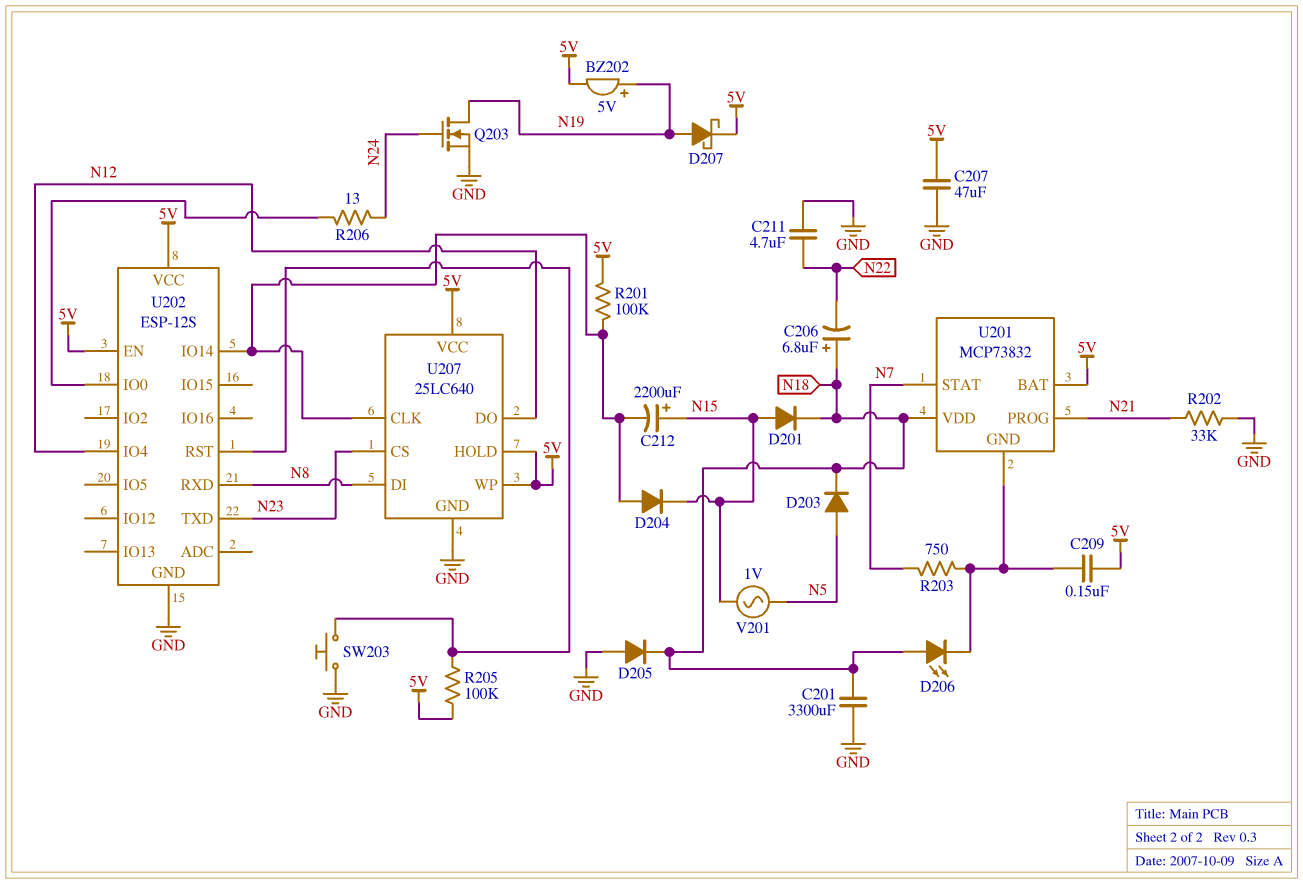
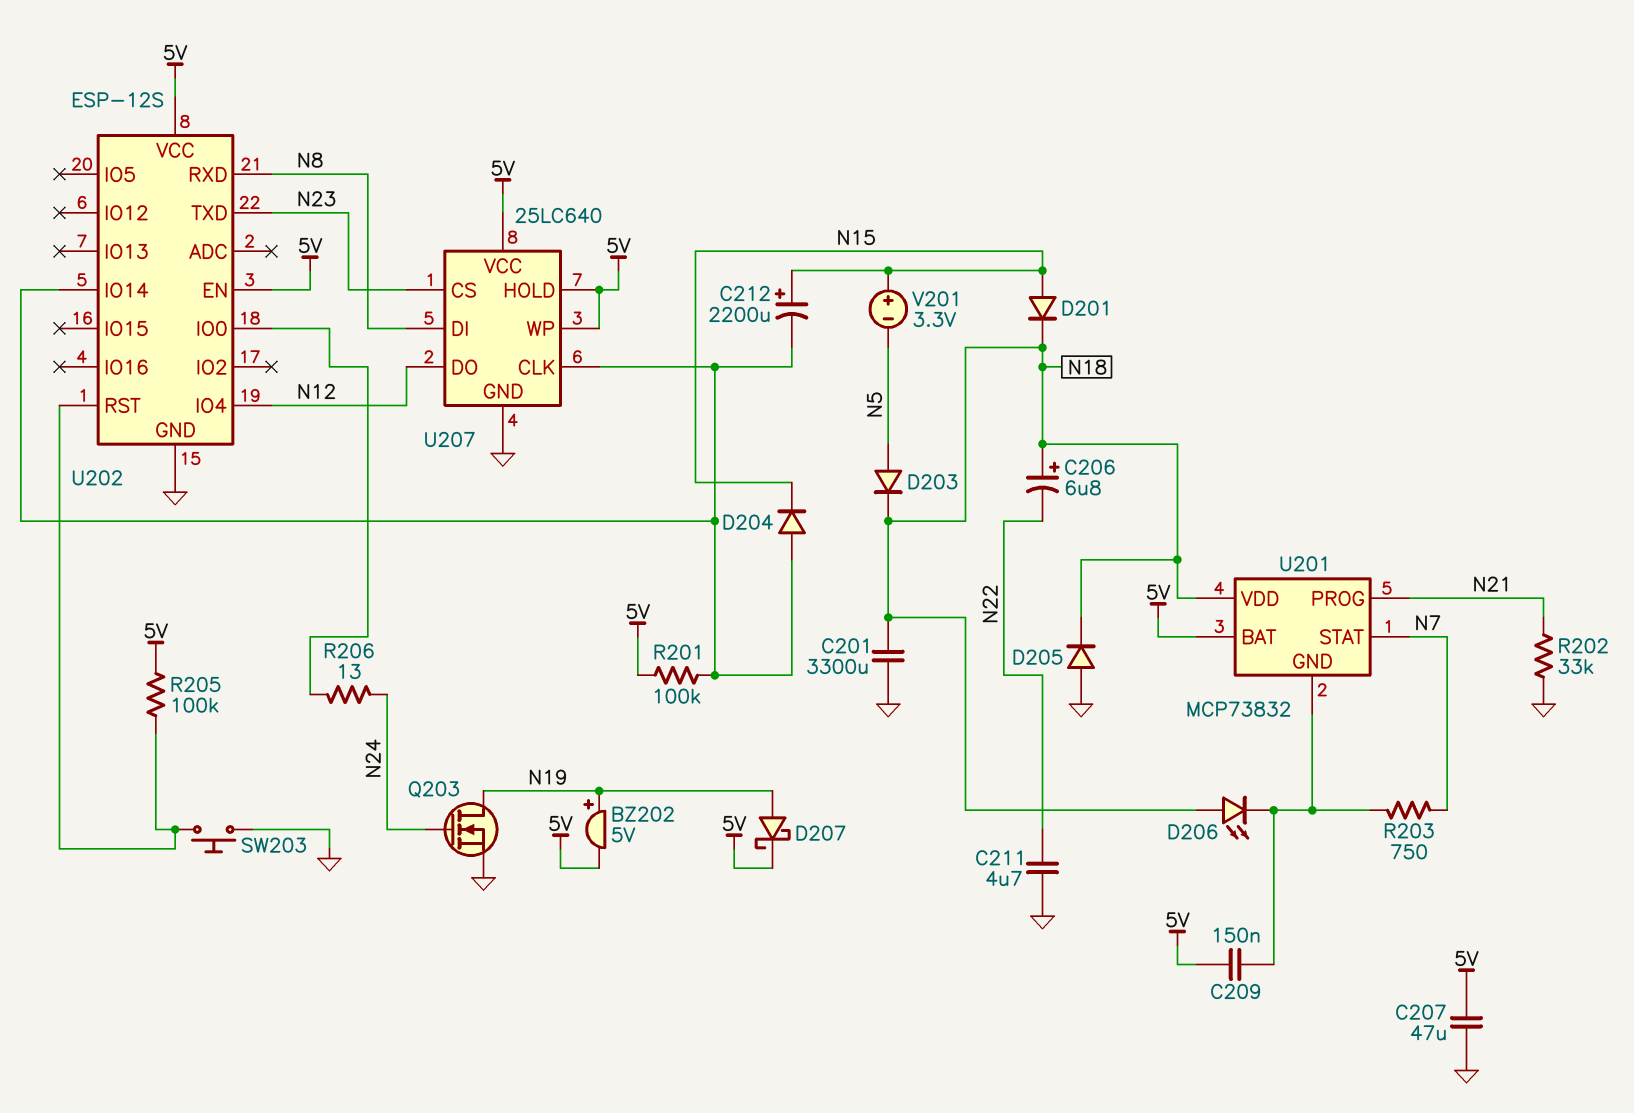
V201: AC 1V (N5, N15) -> 3.3V (plus N15, minus N5)

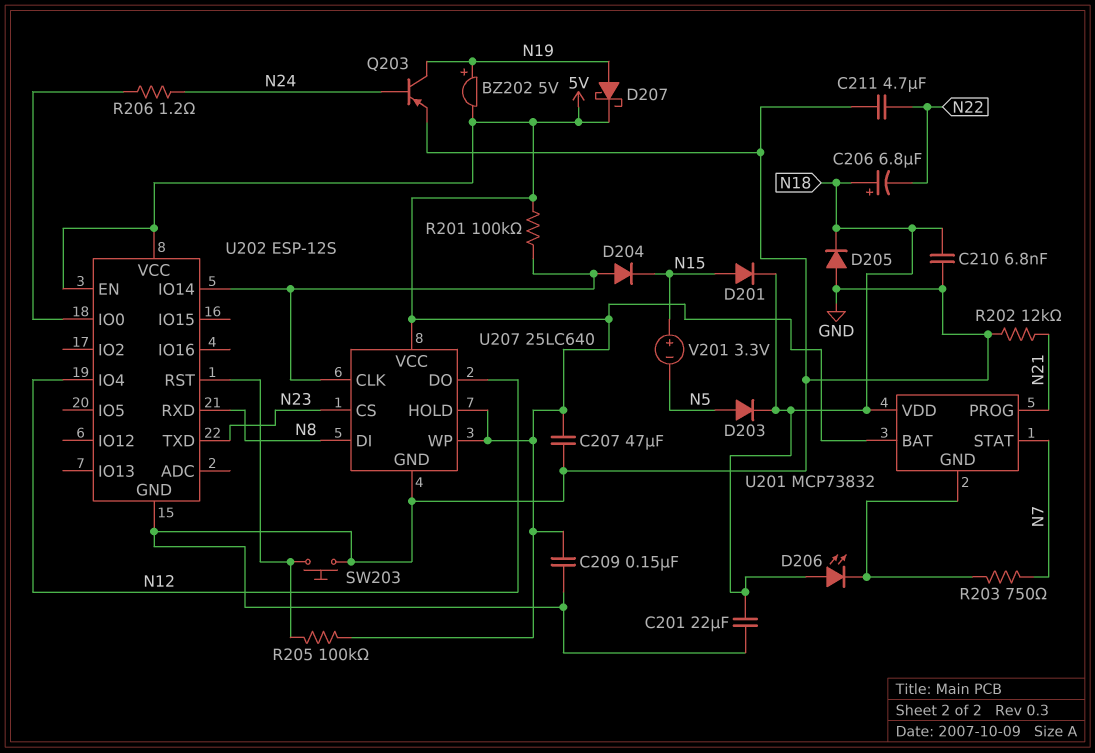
C201: 3300uF (GND, N18) -> 22uF (GND, N18)
C209: 150nF (5V, U201/GND) -> 150nF (5V, GND)
C210: none -> 6.8nF (GND, N18)
C212: 2200uF (plus N15, minus U202/IO14) -> none
Q203: NMOS (G N24, D N19, S GND) -> PNP (B N24, C N19, E GND)
R202: 33k (GND, N21) -> 12k (GND, N21)
R206: 13 (N24, U202/IO0) -> 1.2 (N24, U202/IO0)

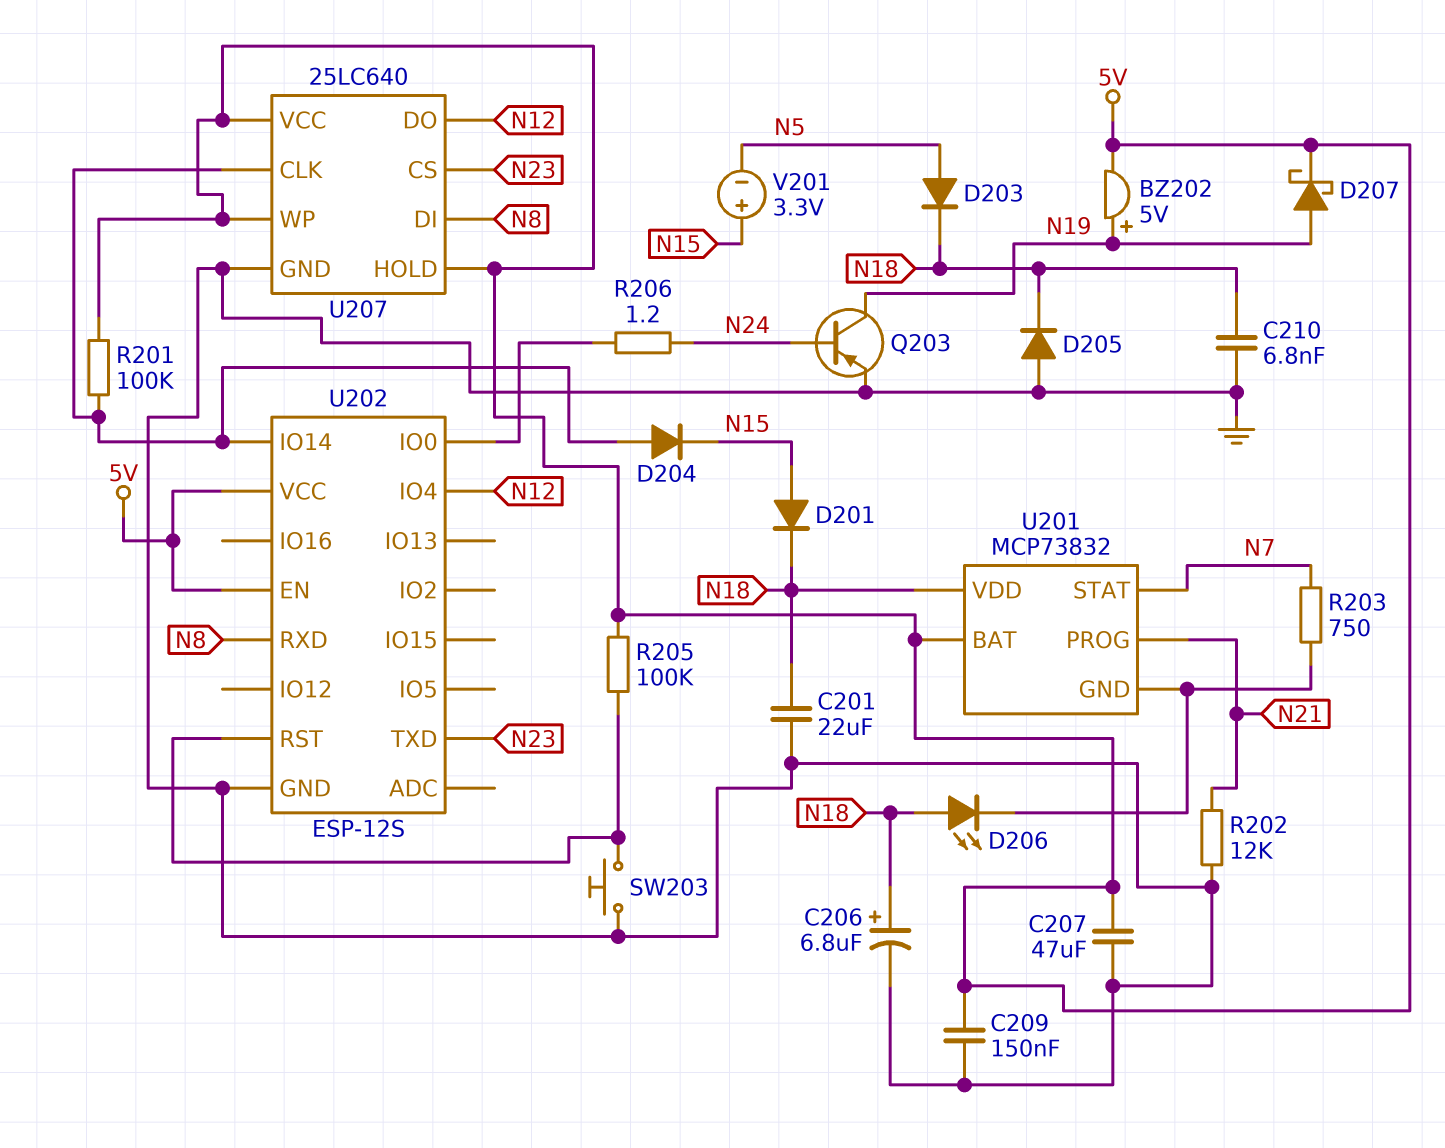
C206: 6.8uF (plus N18, minus N22) -> 6.8uF (plus N18, minus GND)
C211: 4.7uF (GND, N22) -> none

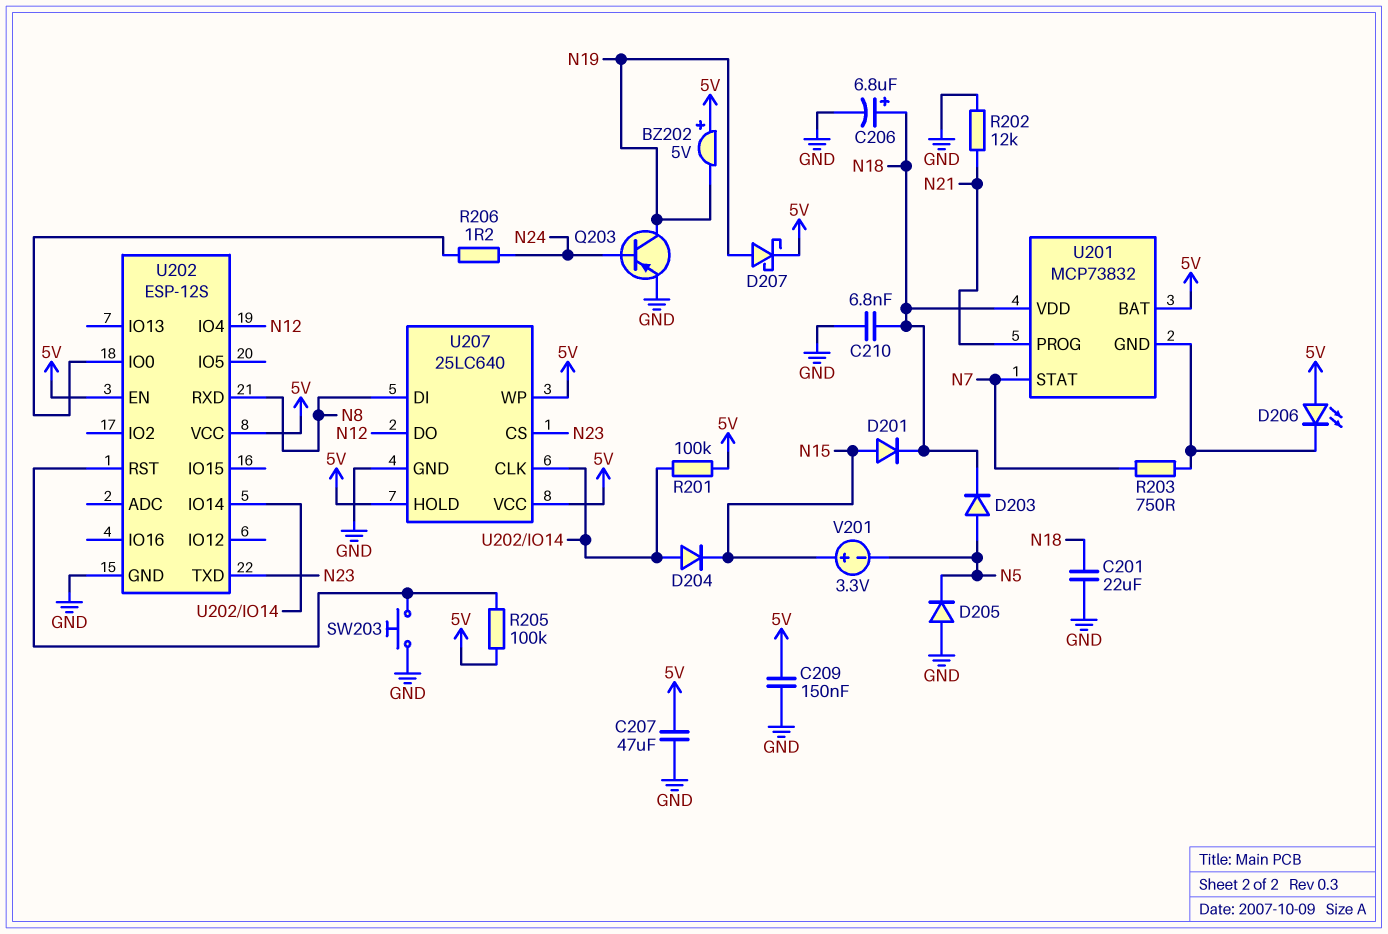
BZ202: buzzer 5V (plus N19, minus 5V) -> buzzer 5V (plus 5V, minus N19)
D205: diode (A GND, K N18) -> diode (A GND, K N5)
D206: LED (A N18, K U201/GND) -> LED (A 5V, K U201/GND)

